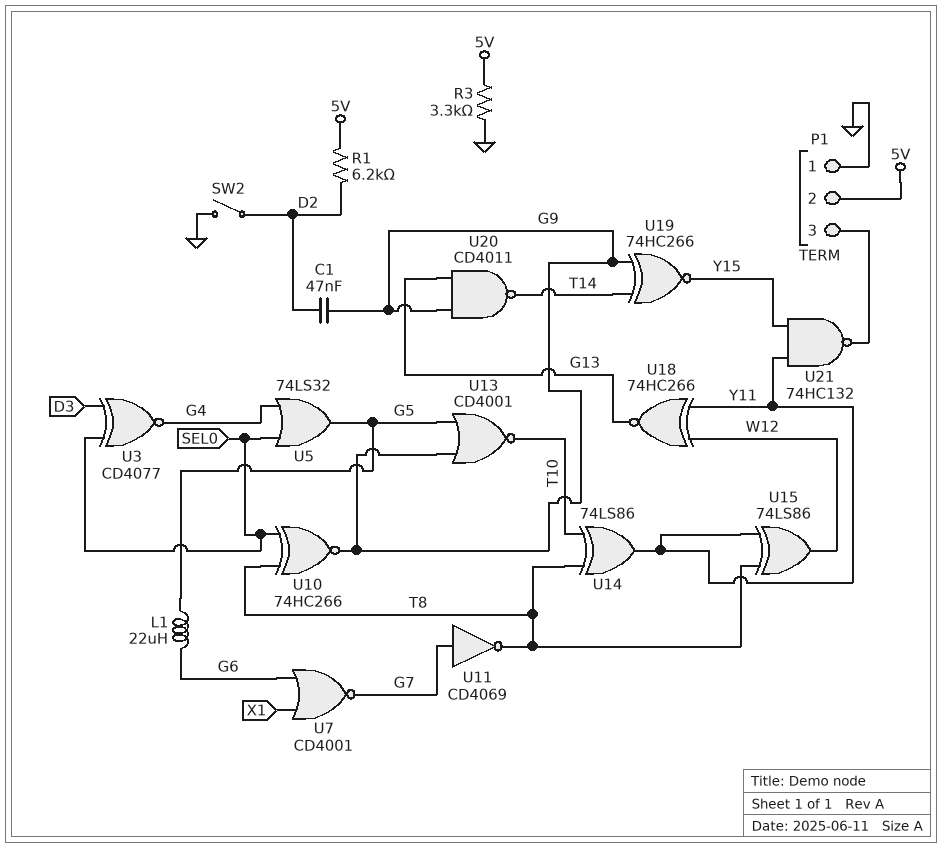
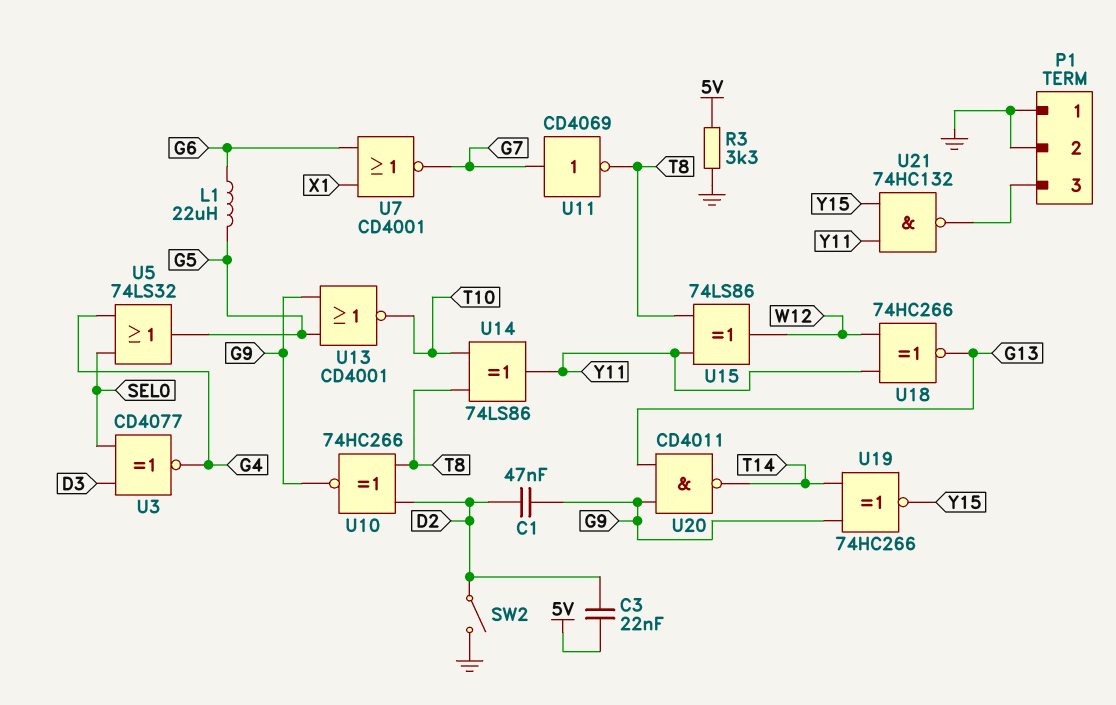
C3: none -> 22nF (5V, D2)
P1 pin 2: 5V -> GND
R1: 6.2k (5V, D2) -> none
U10: XNOR 74HC266 (in SEL0, in T8, out G9) -> XNOR 74HC266 (in D2, in T8, out G9)

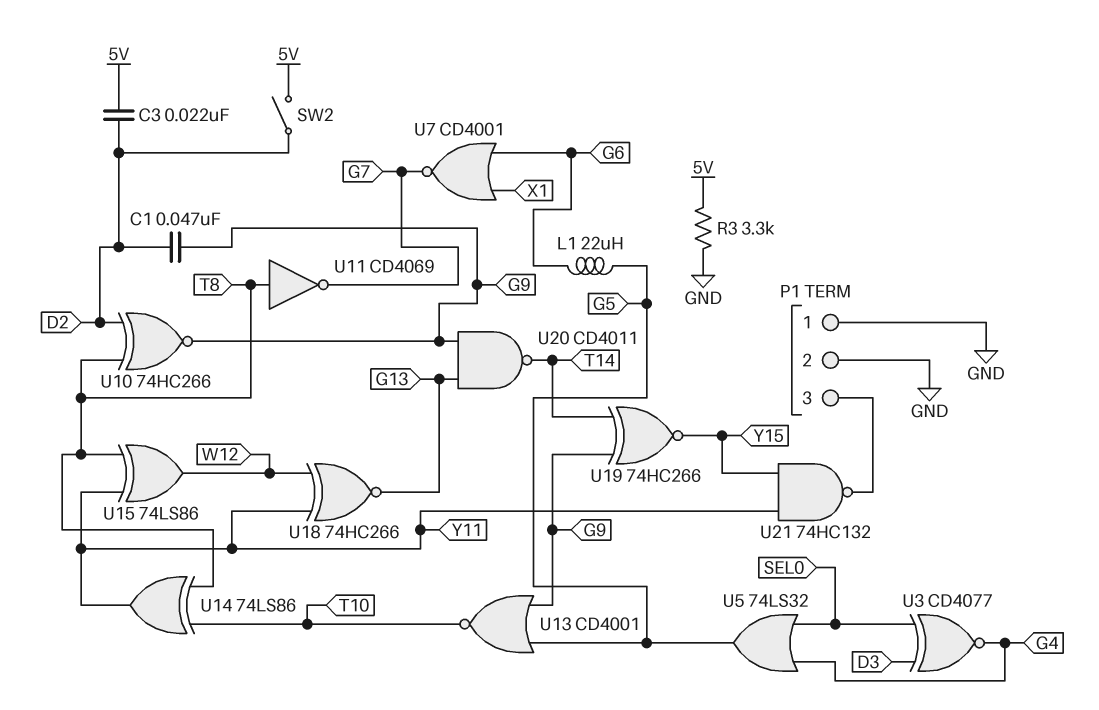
SW2: switch (D2, GND) -> switch (5V, D2)
U11: NOT CD4069 (in G7, out T8) -> NOT CD4069 (in T8, out G7)

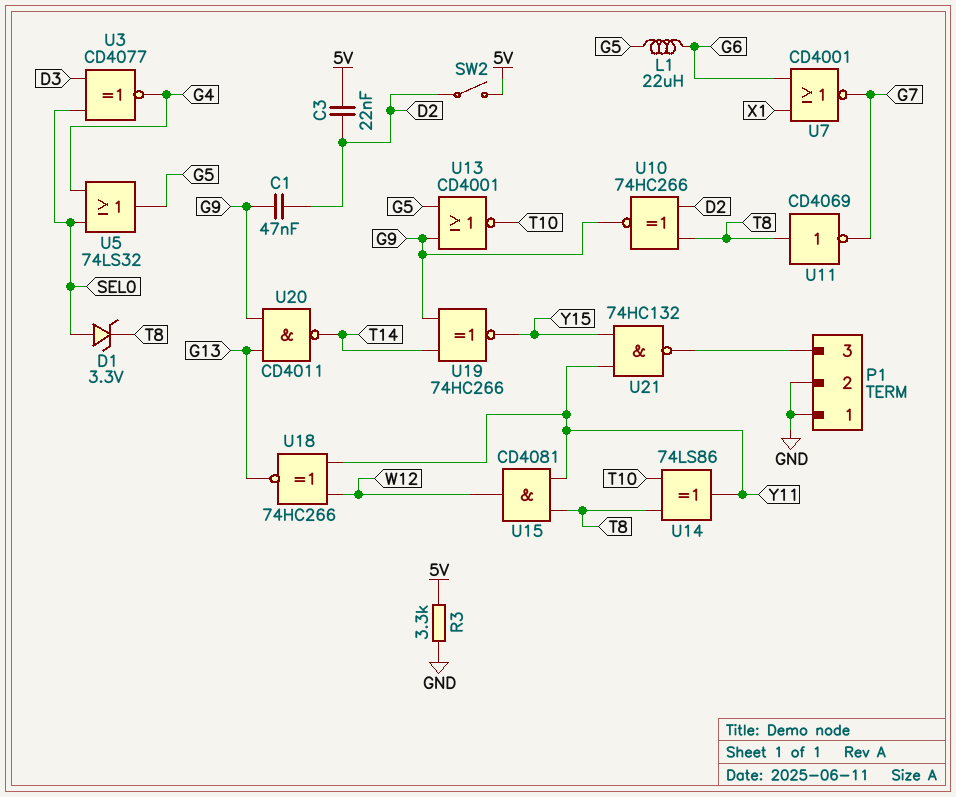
D1: none -> zener 3.3V (A SEL0, K T8)
U15: XOR 74LS86 (in T8, in Y11, out W12) -> AND CD4081 (in T8, in Y11, out W12)

